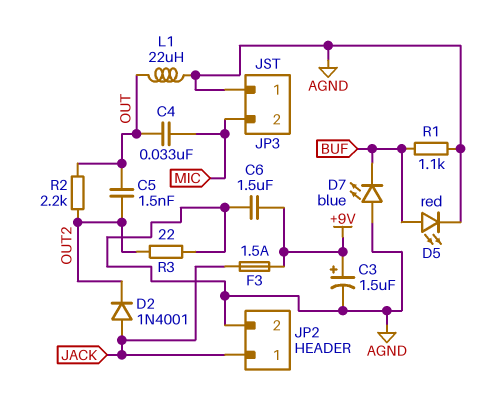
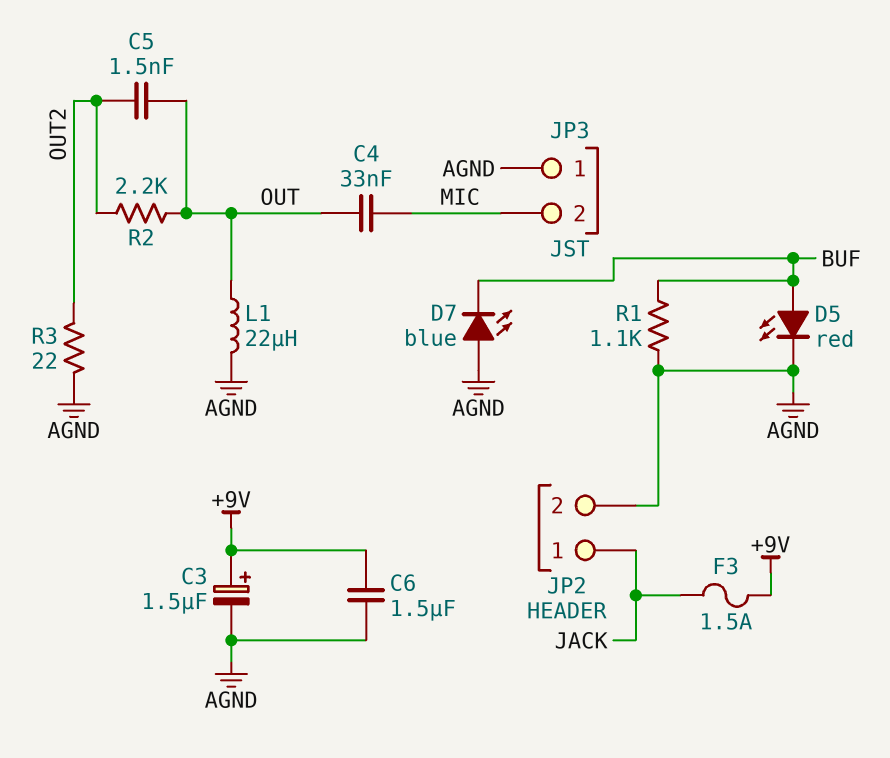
D2: diode 1N4001 (A JACK, K OUT2) -> none

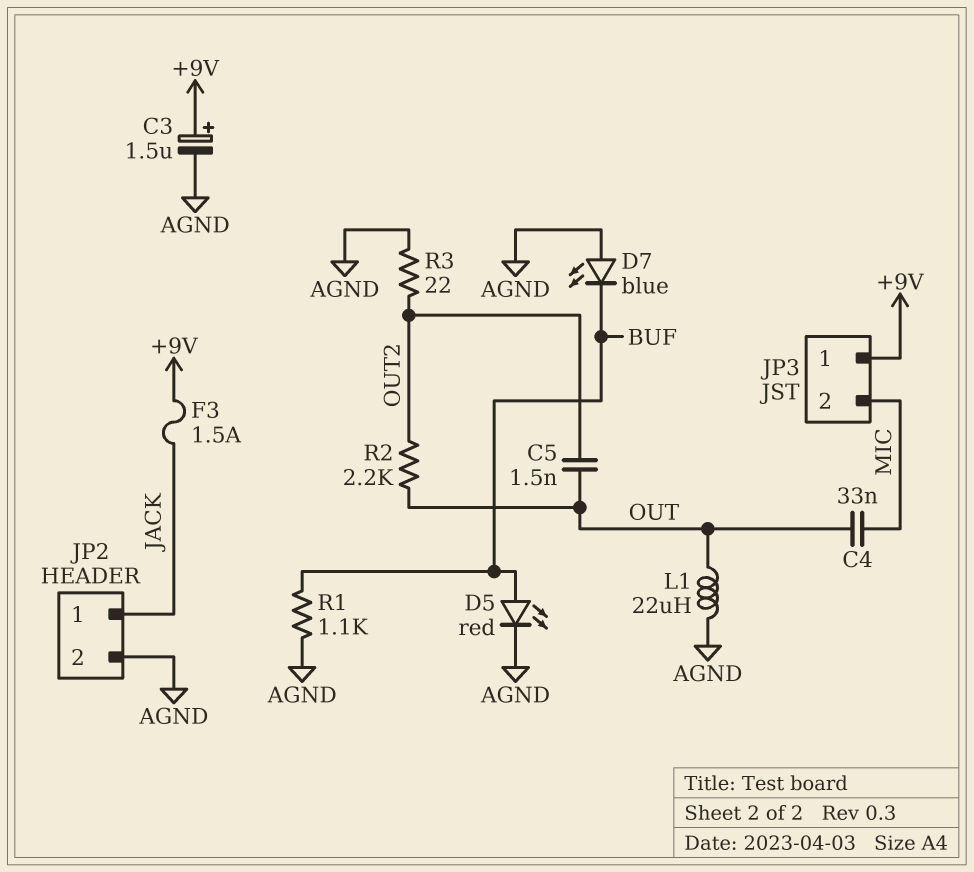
C6: 1.5uF (+9V, AGND) -> none
JP3 pin 1: AGND -> +9V

